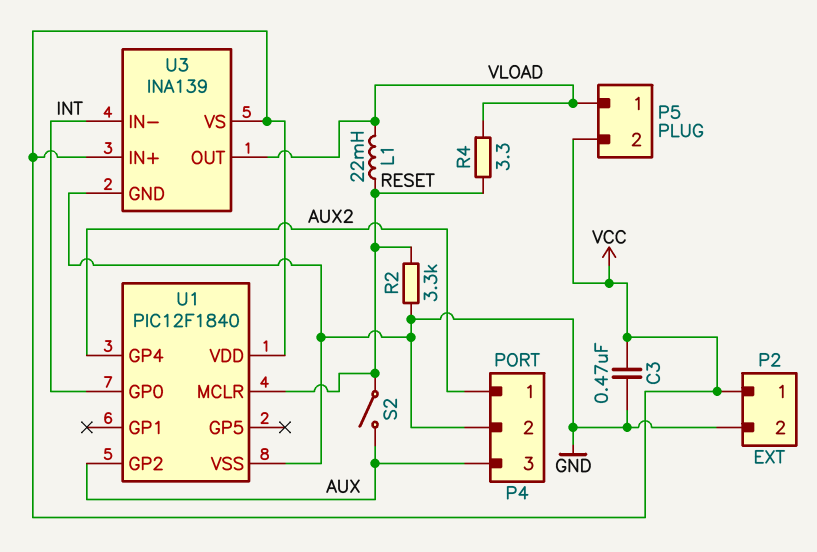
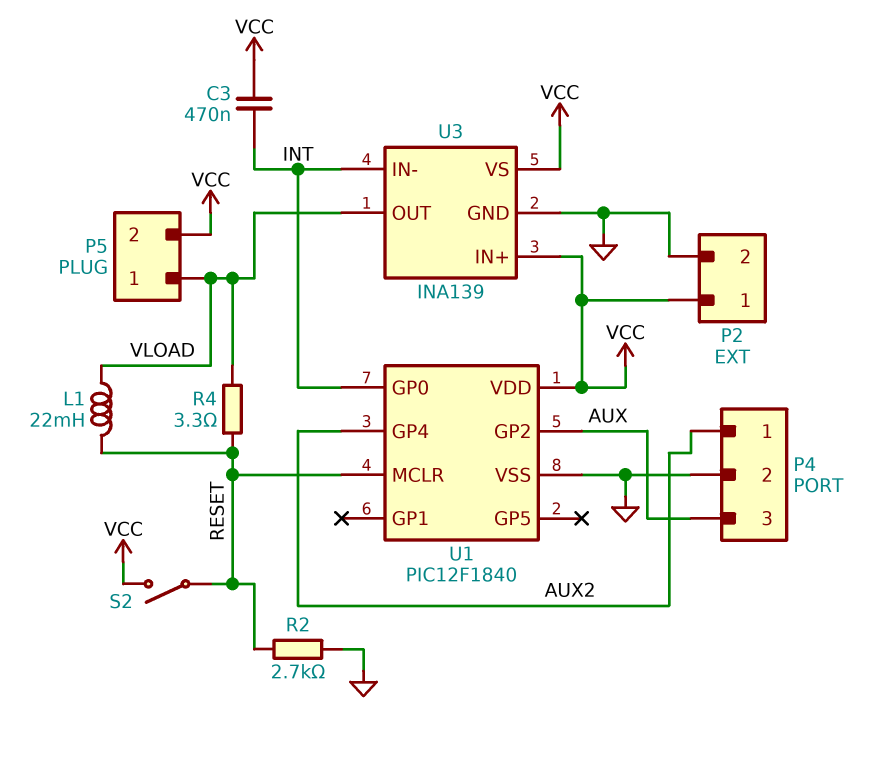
C3: 470nF (GND, VCC) -> 470nF (INT, VCC)
R2: 3.3k (GND, RESET) -> 2.7k (GND, RESET)
S2: switch (AUX, RESET) -> switch (RESET, VCC)

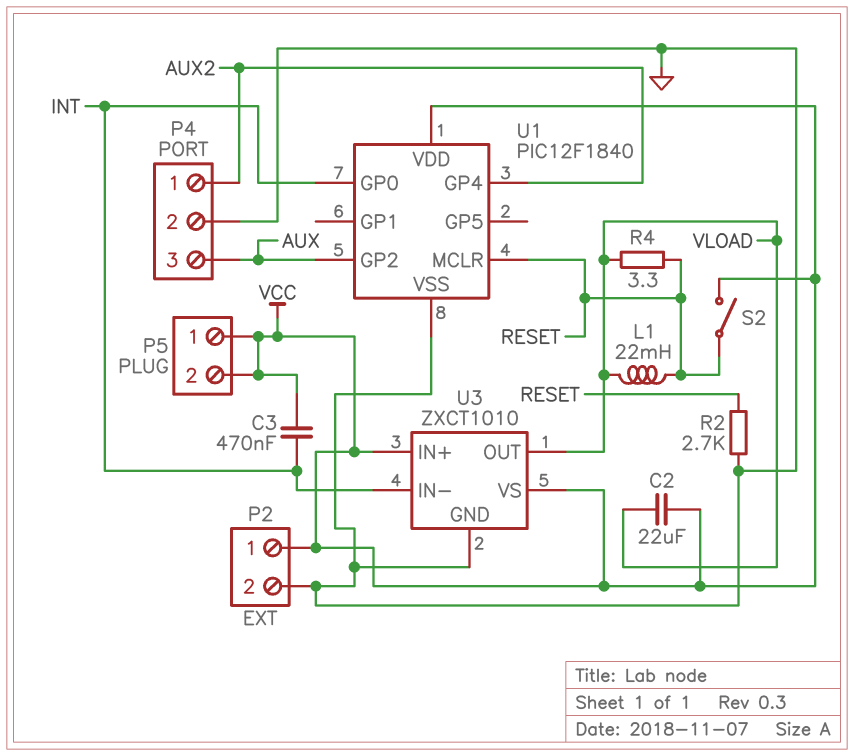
C2: none -> 22uF (VCC, VLOAD)
P5 pin 1: VLOAD -> VCC
U3: INA139 -> ZXCT1010

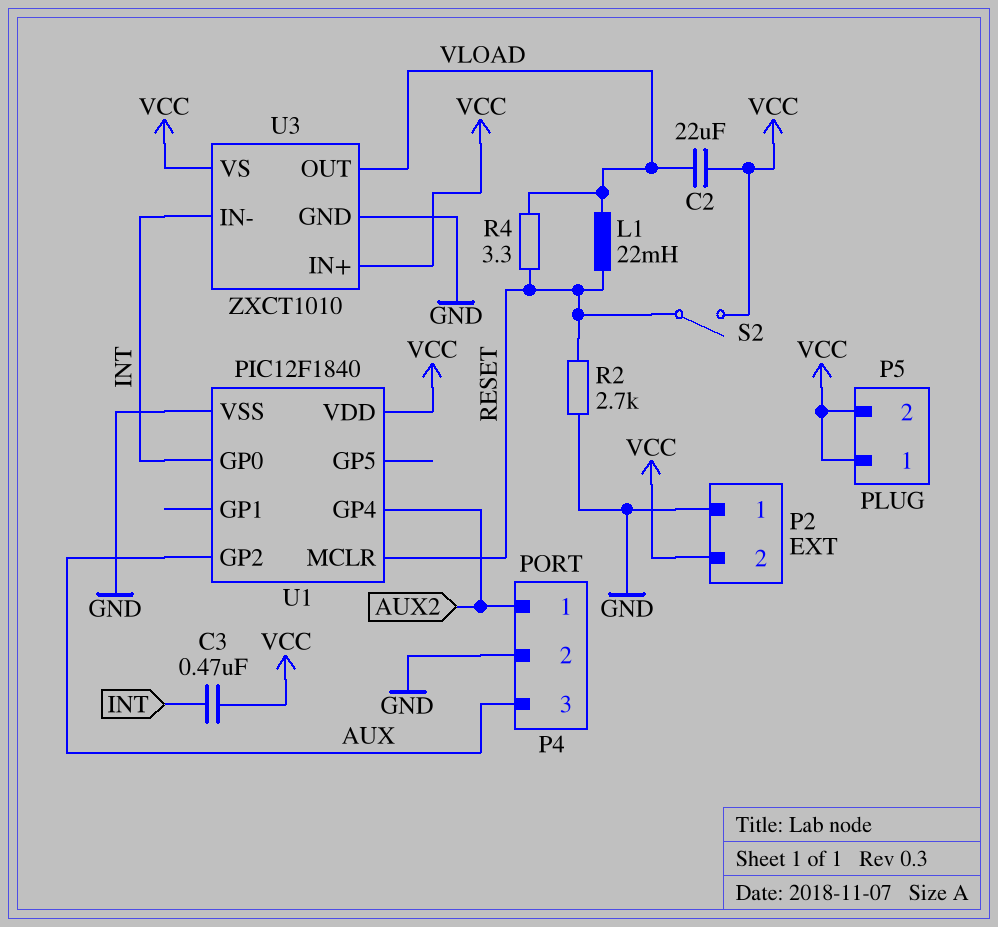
P2 pin 1: VCC -> GND
P2 pin 2: GND -> VCC

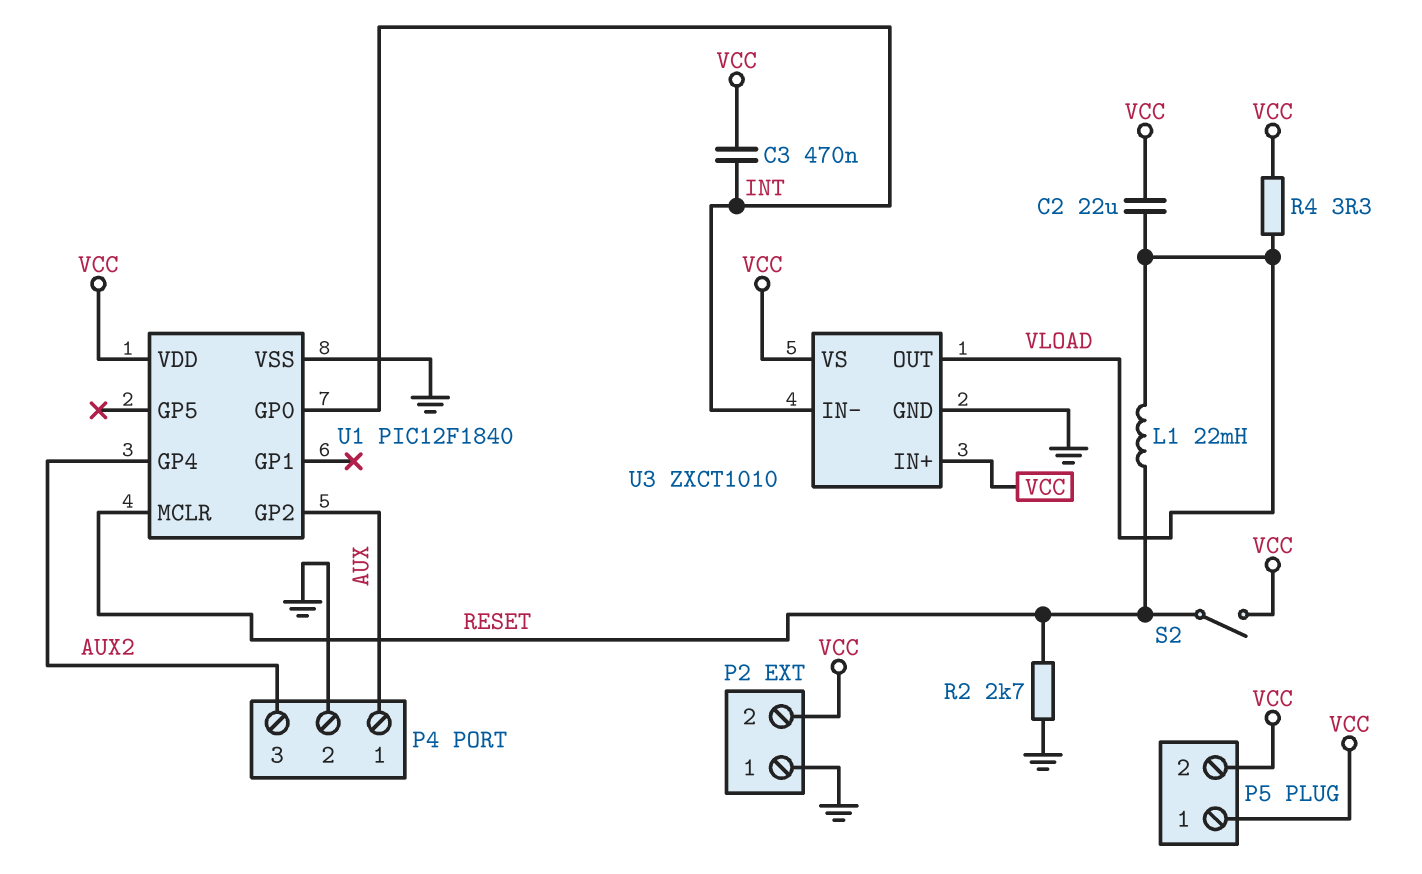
P4 pin 1: AUX2 -> AUX
P4 pin 3: AUX -> AUX2
R4: 3.3 (RESET, VLOAD) -> 3.3 (VCC, VLOAD)

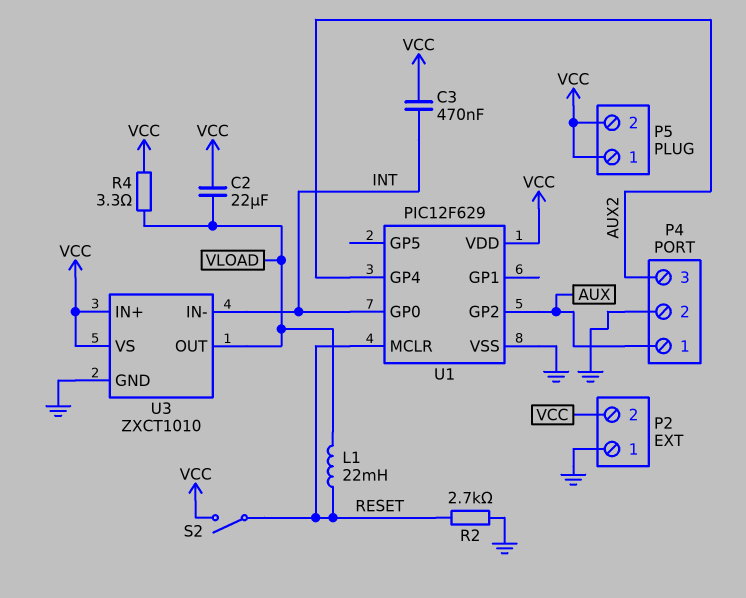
U1: PIC12F1840 -> PIC12F629

